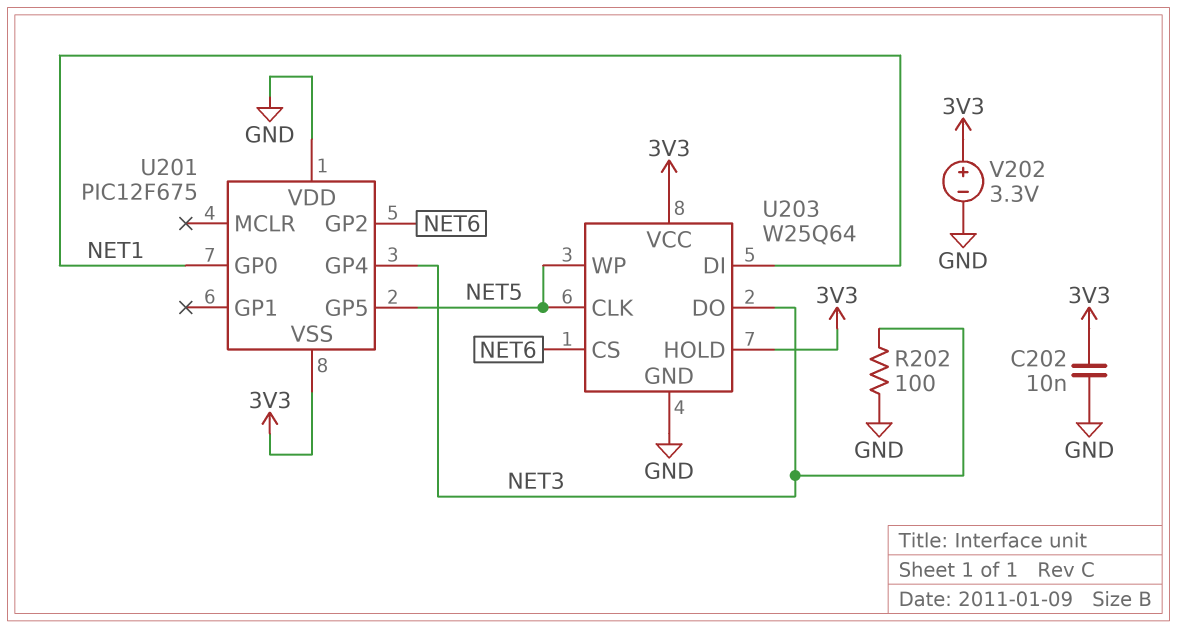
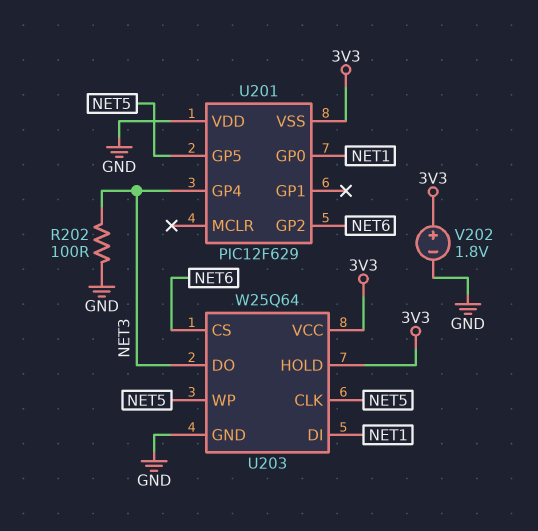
C202: 10nF (3V3, GND) -> none
U201: PIC12F675 -> PIC12F629
V202: 3.3V (plus 3V3, minus GND) -> 1.8V (plus 3V3, minus GND)

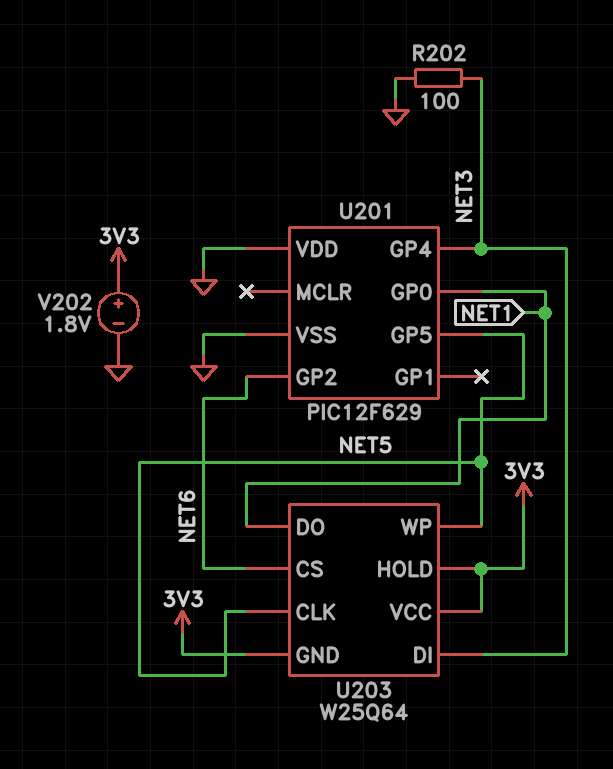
U201 pin VSS: 3V3 -> GND
U203 pin DI: NET1 -> NET3
U203 pin DO: NET3 -> NET1
U203 pin GND: GND -> 3V3

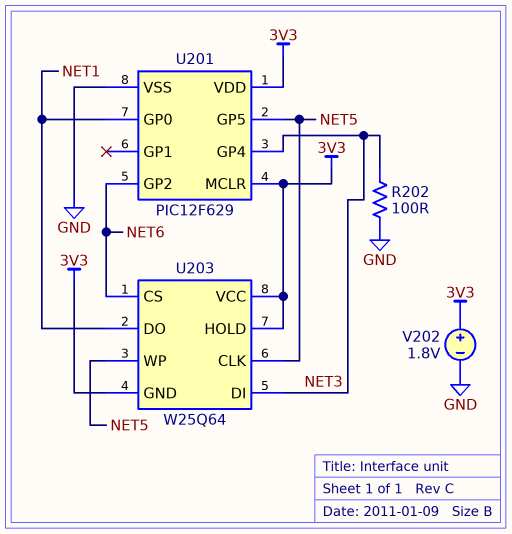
U201 pin MCLR: none -> 3V3
U201 pin VDD: GND -> 3V3

